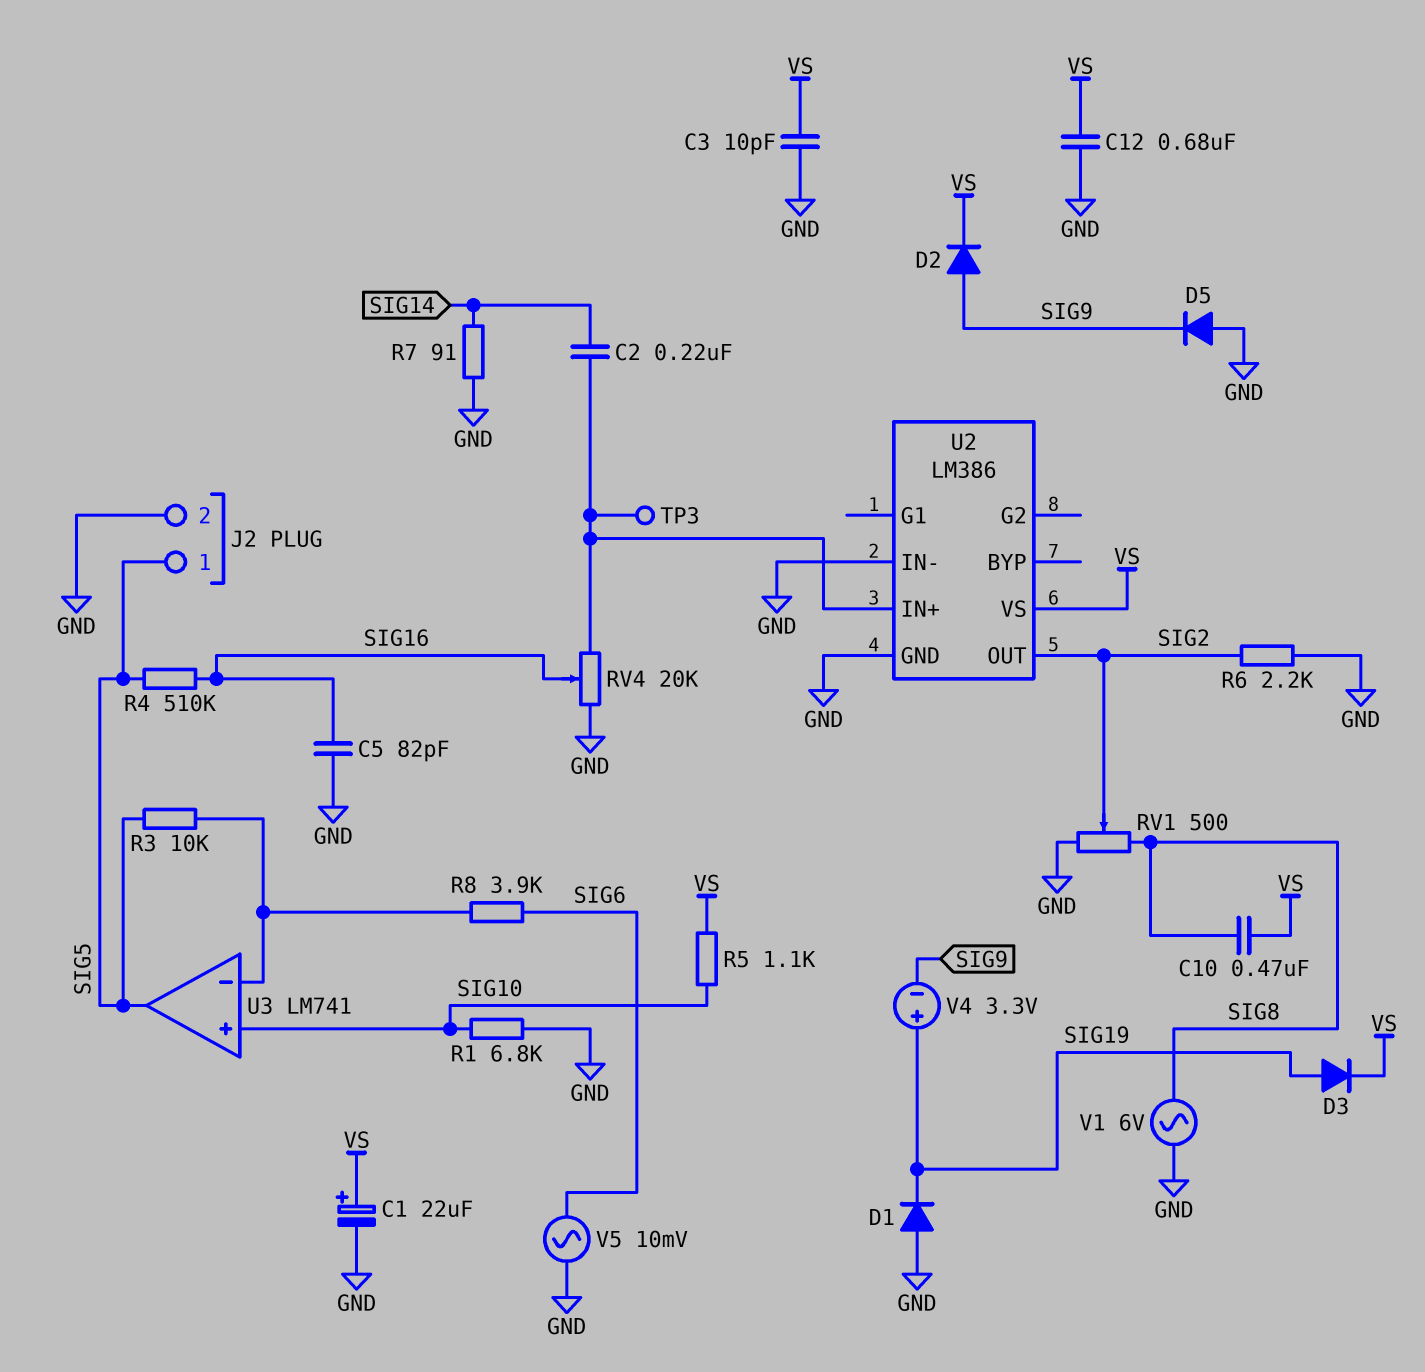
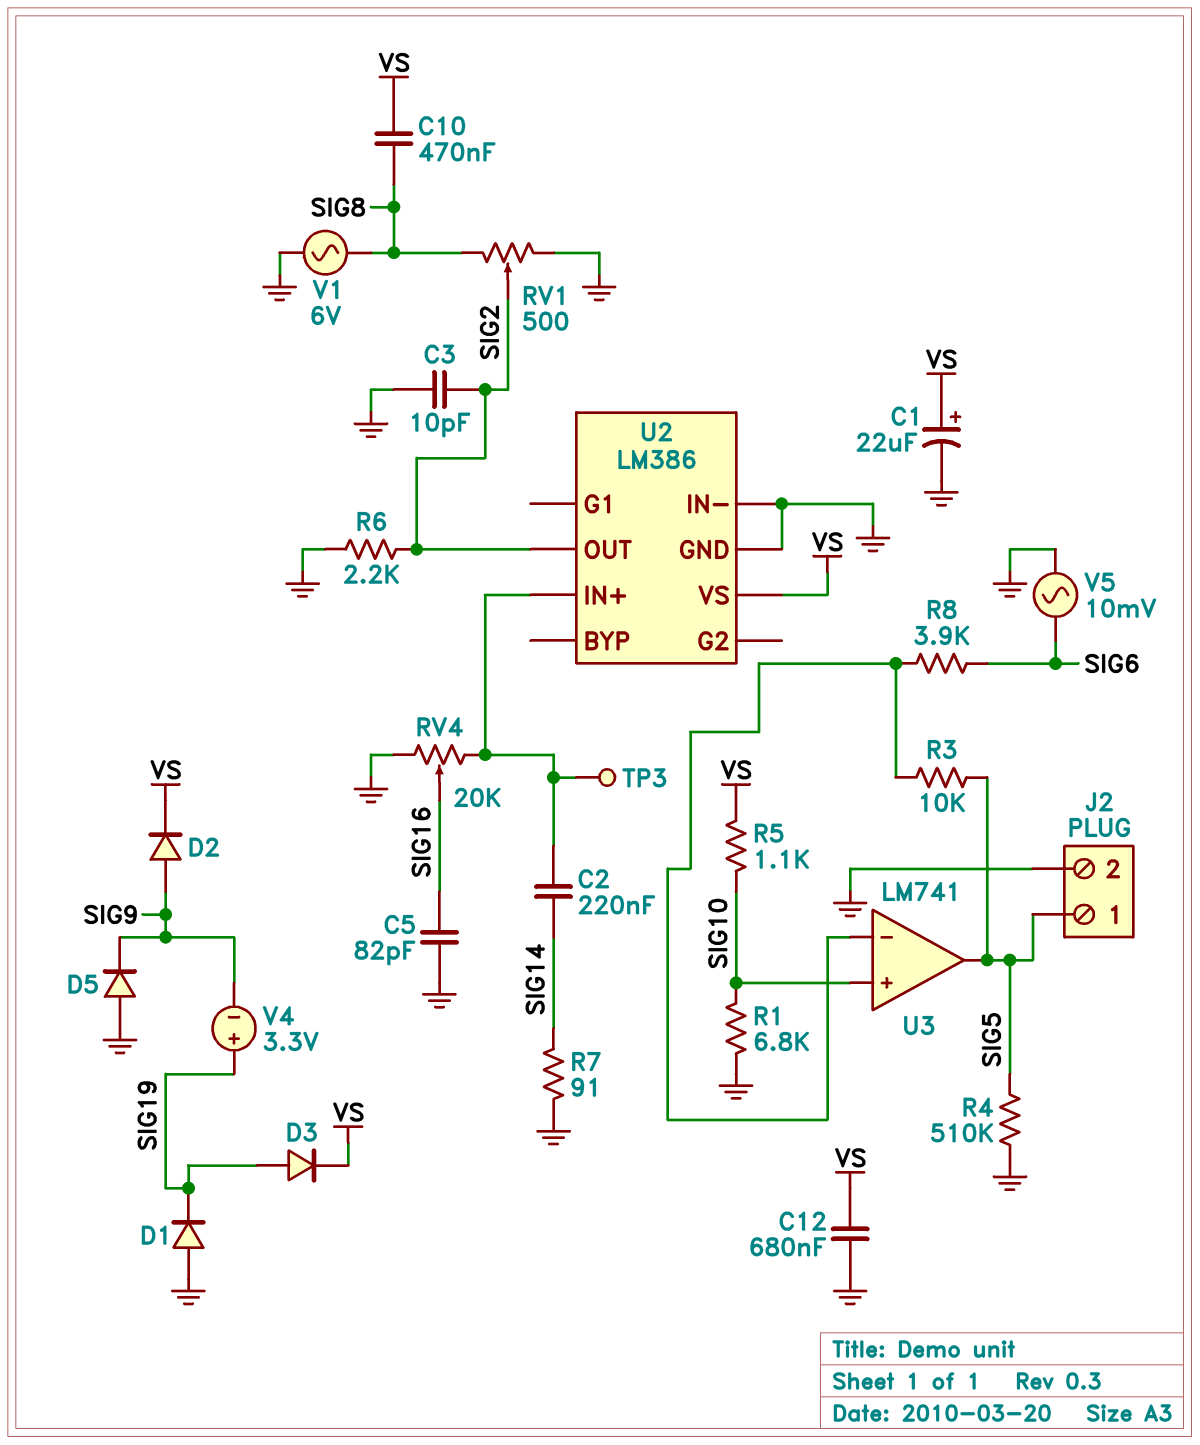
C3: 10pF (GND, VS) -> 10pF (GND, SIG2)
R4: 510k (SIG5, SIG16) -> 510k (GND, SIG5)

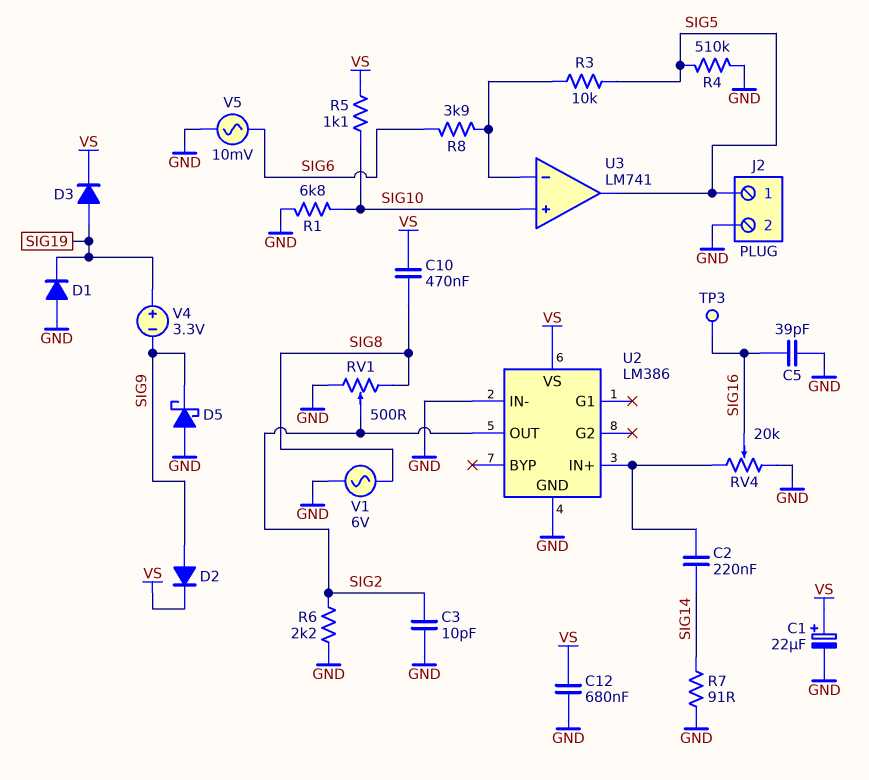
C5: 82pF (GND, SIG16) -> 39pF (GND, SIG16)
D5: diode (A GND, K SIG9) -> schottky (A GND, K SIG9)
TP3: test point (U2/IN+) -> test point (SIG16)

